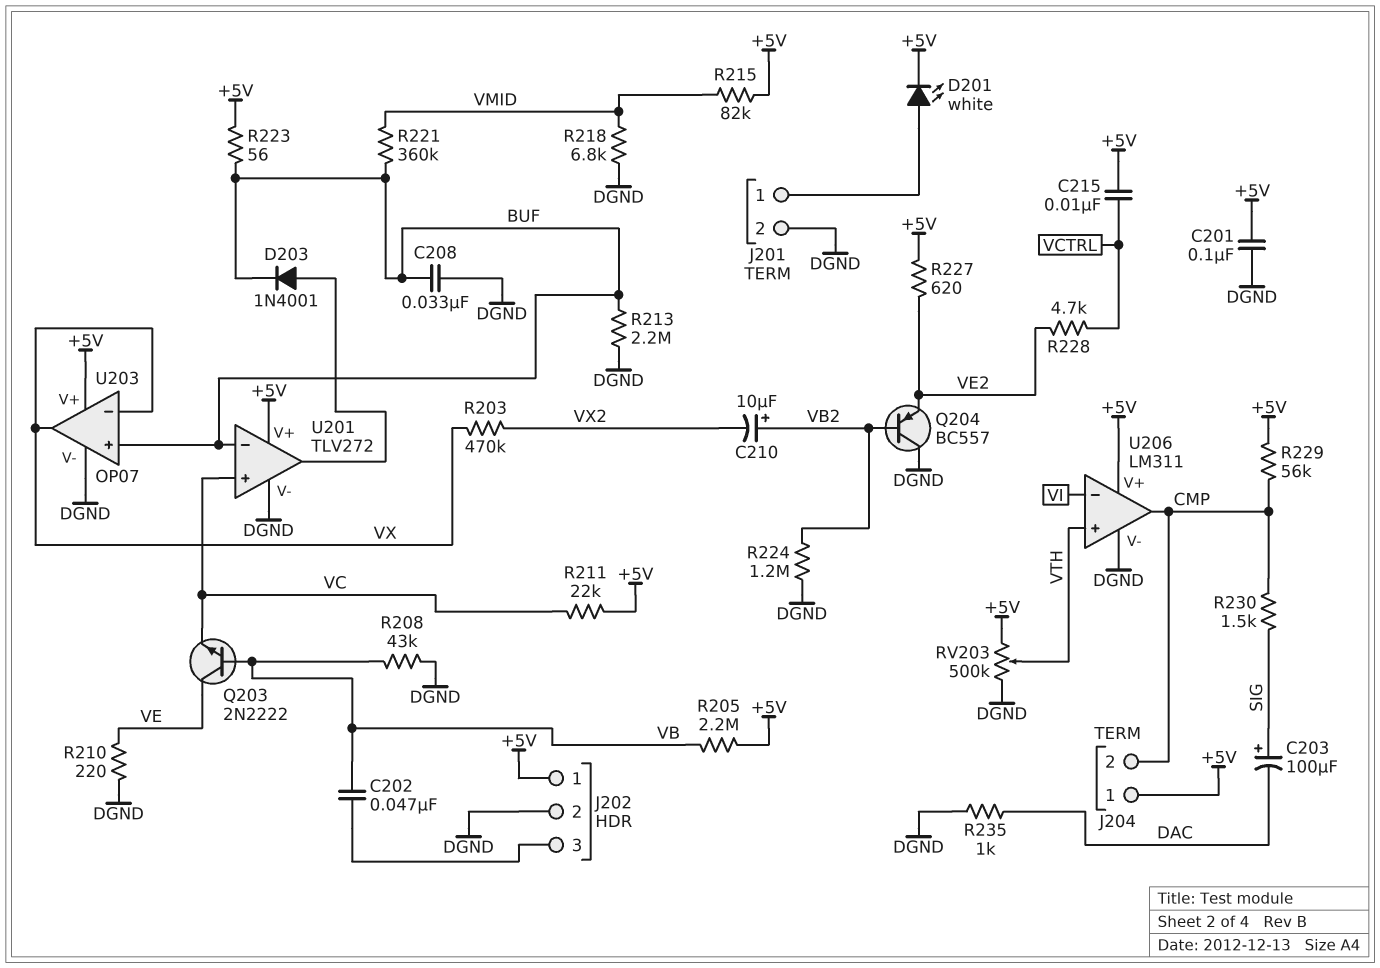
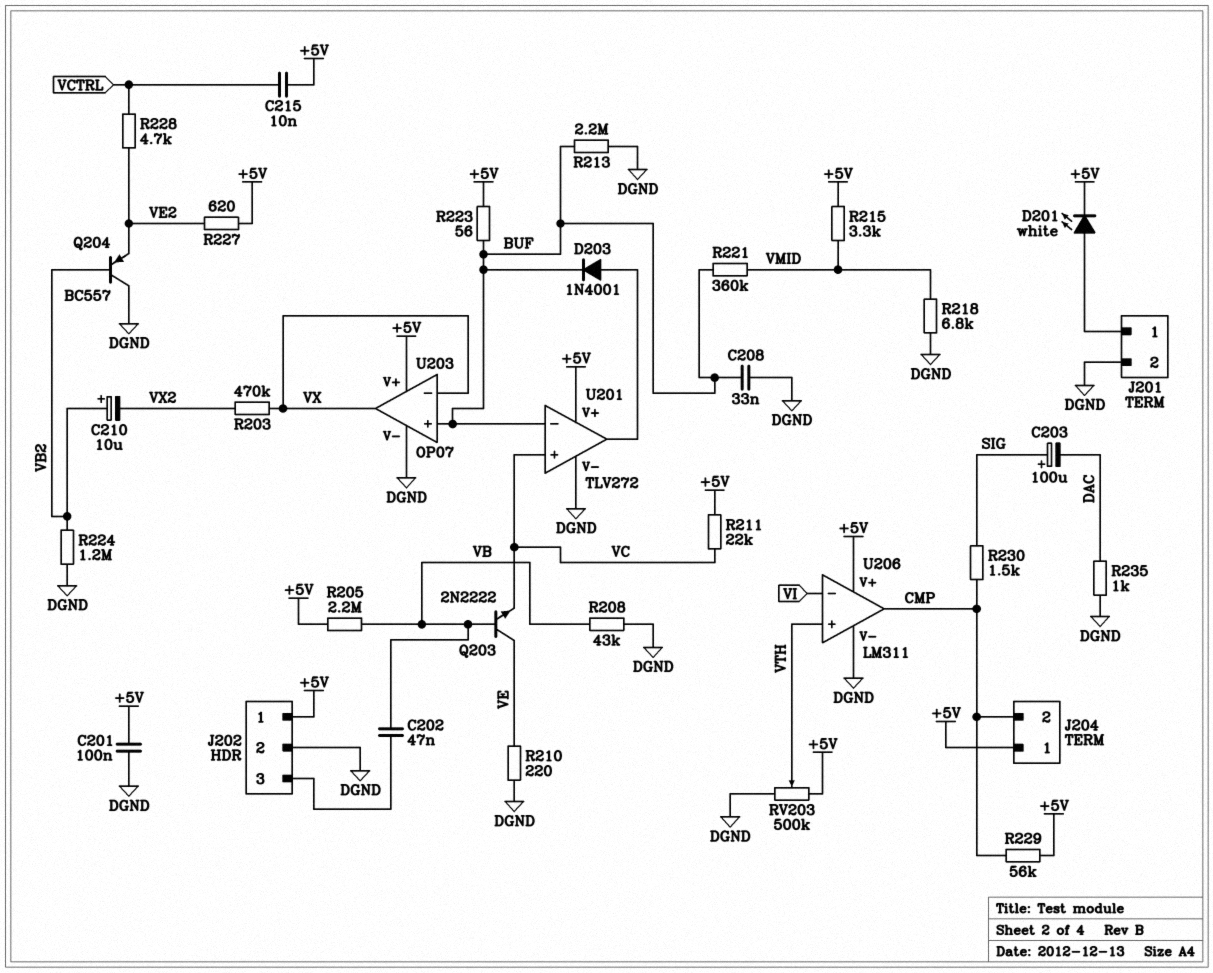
R215: 82k (+5V, VMID) -> 3.3k (+5V, VMID)

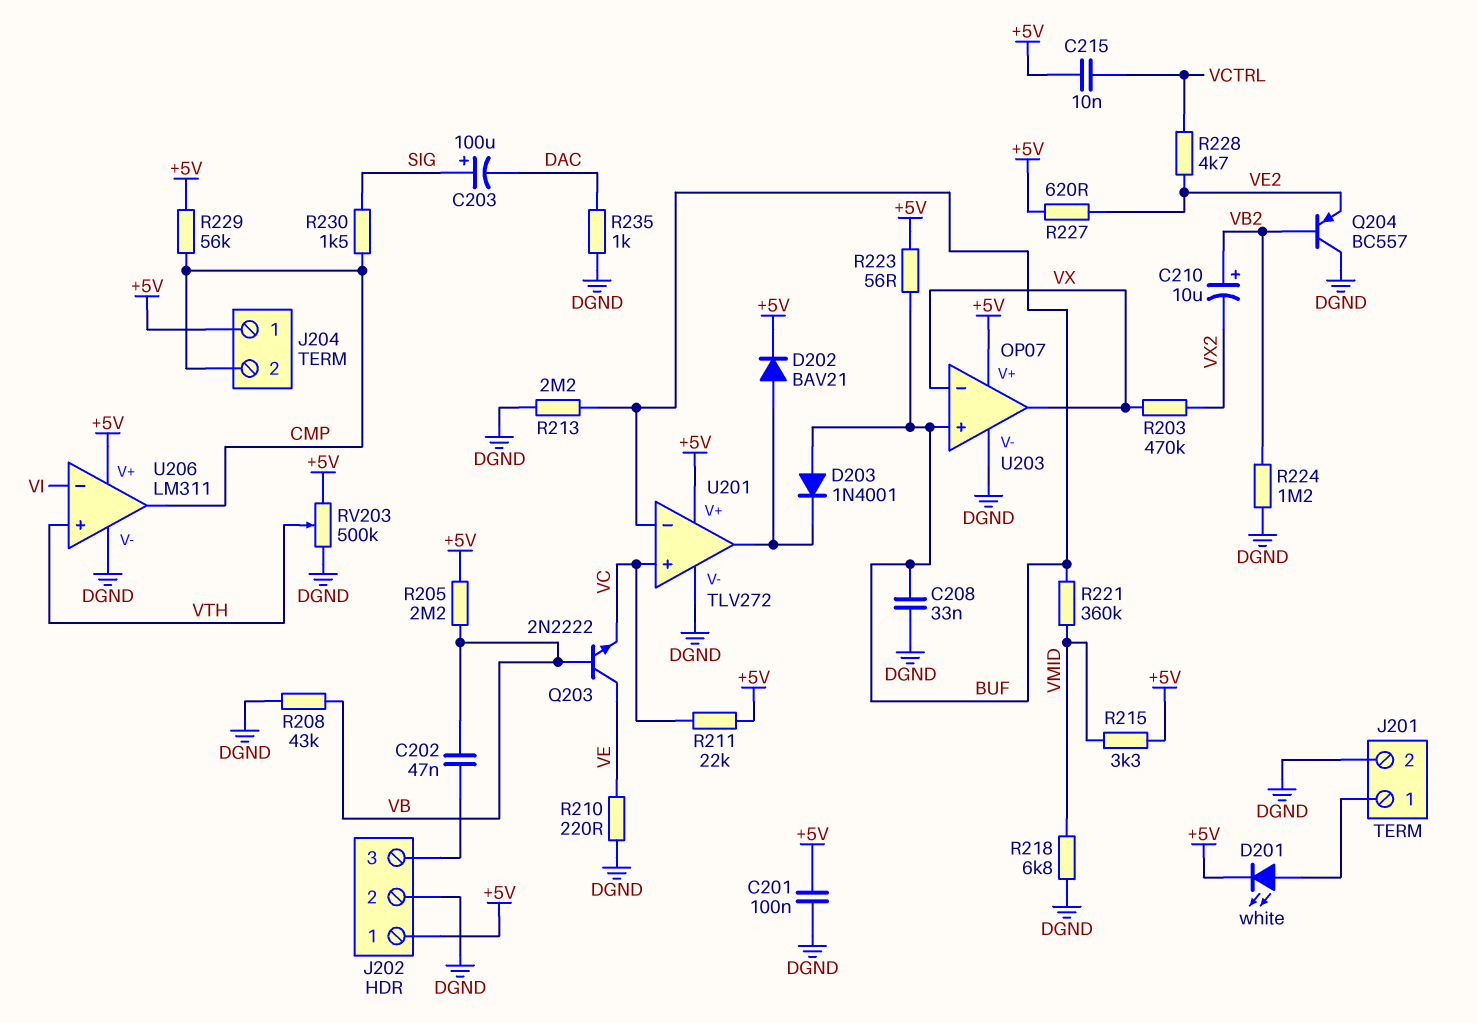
D202: none -> diode BAV21 (A U201/out, K +5V)
D203: diode 1N4001 (A U201/out, K BUF) -> diode 1N4001 (A BUF, K U201/out)

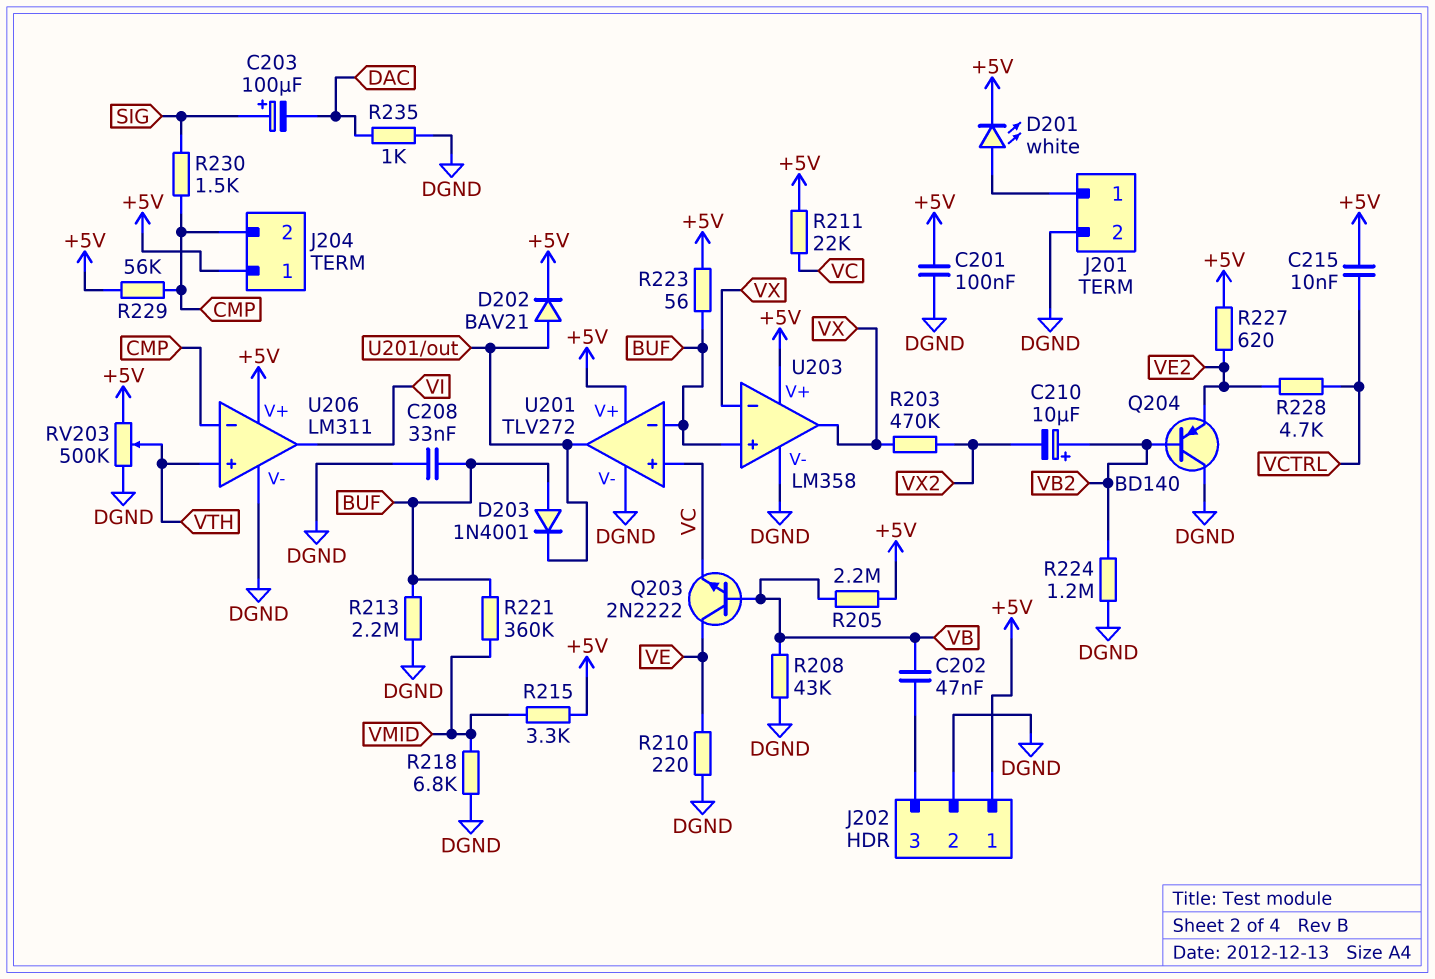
Q204: PNP BC557 (B VB2, C DGND, E VE2) -> PNP BD140 (B VB2, C DGND, E VE2)
U203: OP07 -> LM358
U206 pin in-: VI -> CMP
U206 pin out: CMP -> VI

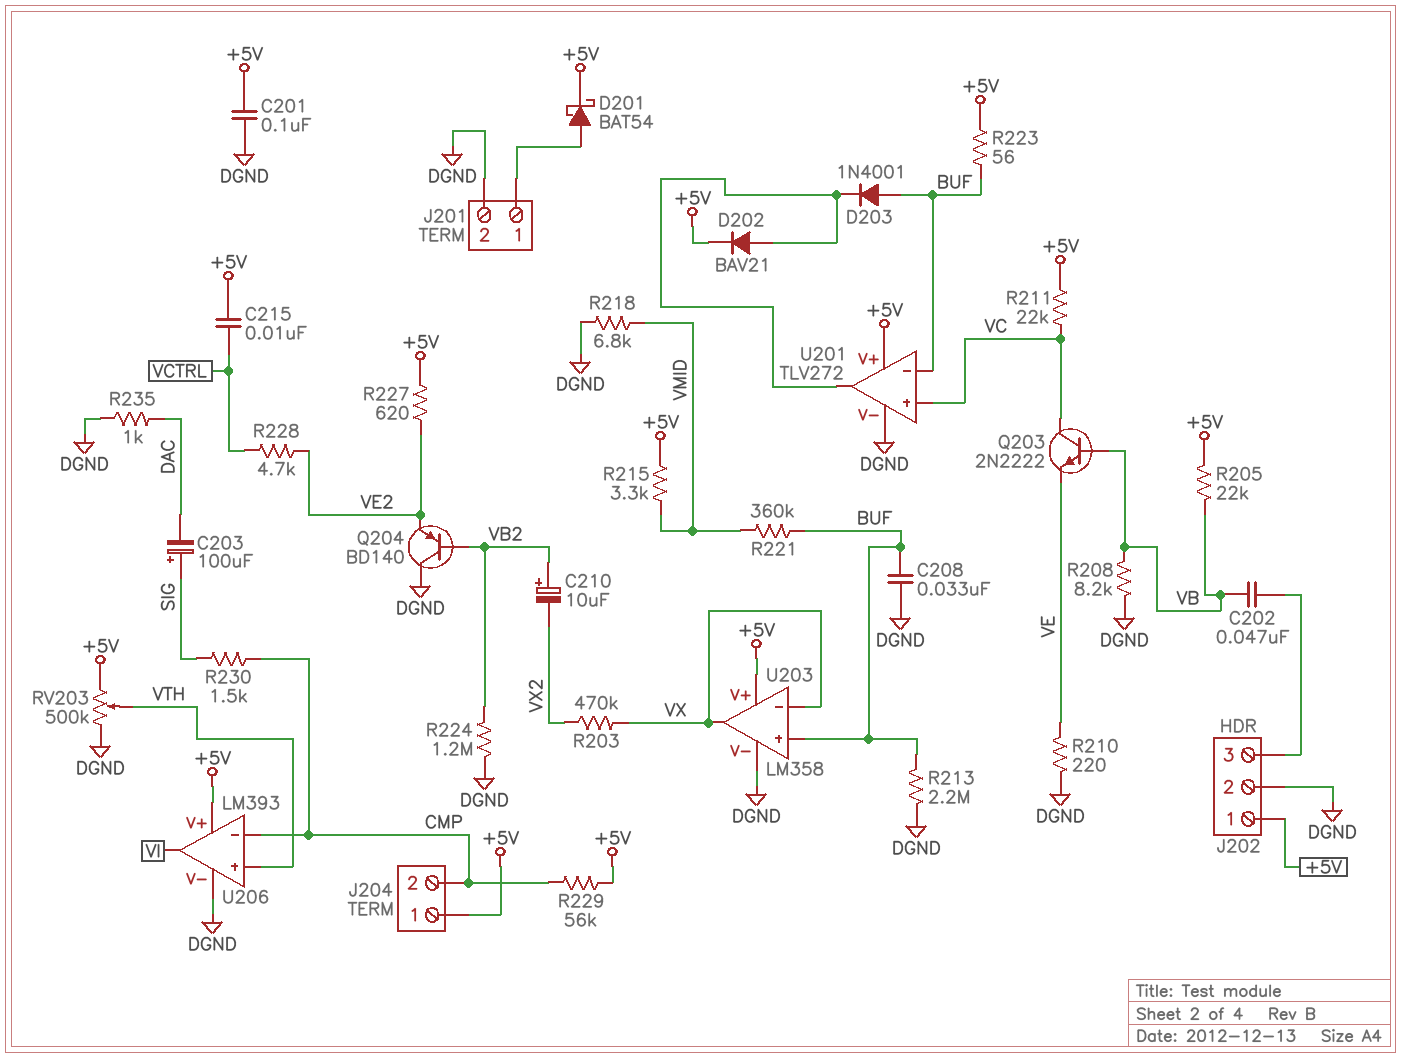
D201: LED white (A J201/1, K +5V) -> schottky BAT54 (A J201/1, K +5V)
Q203: NPN 2N2222 (B VB, C VE, E VC) -> NPN 2N2222 (B VB, C VC, E VE)
R205: 2.2M (+5V, VB) -> 22k (+5V, VB)
R208: 43k (DGND, VB) -> 8.2k (DGND, VB)
U206: LM311 -> LM393

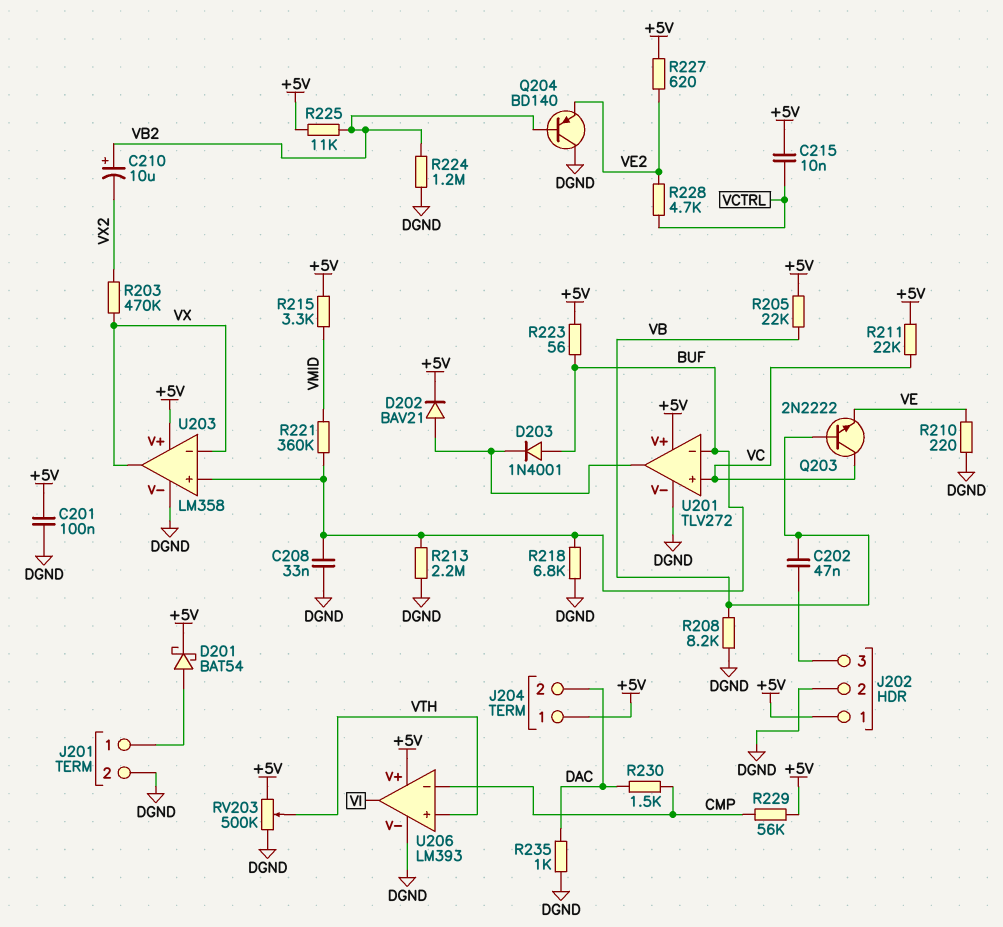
C203: 100uF (plus SIG, minus DAC) -> none
J204 pin 2: CMP -> DAC
R218: 6.8k (DGND, VMID) -> 6.8k (BUF, DGND)
R225: none -> 11k (+5V, VB2)
R230: 1.5k (CMP, SIG) -> 1.5k (CMP, DAC)

